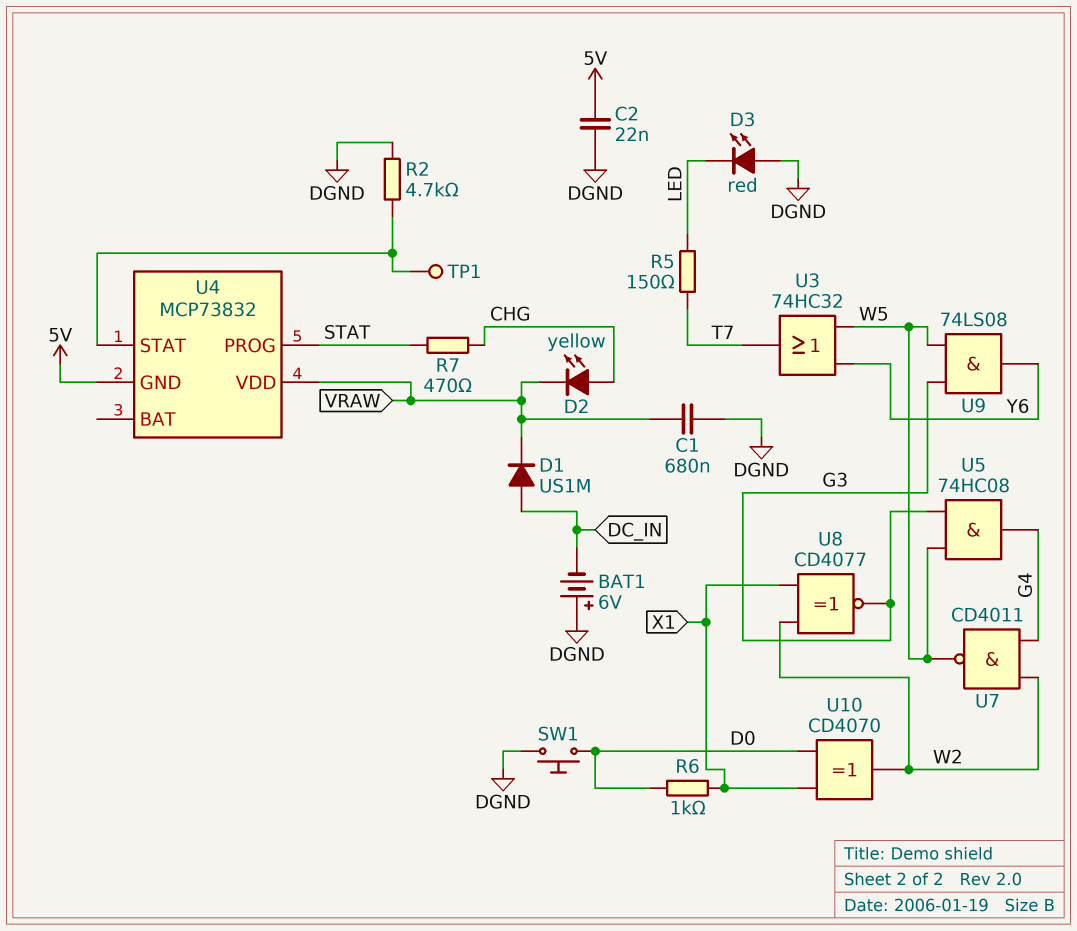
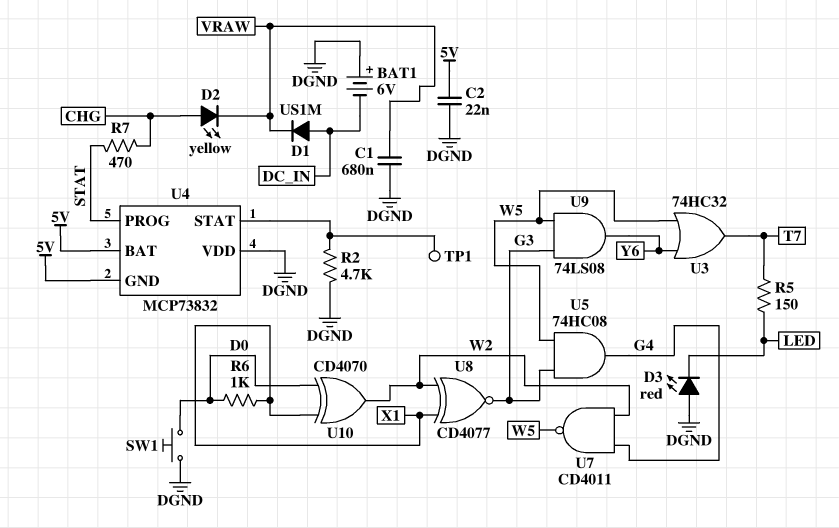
U4 pin BAT: none -> 5V
U4 pin VDD: VRAW -> DGND

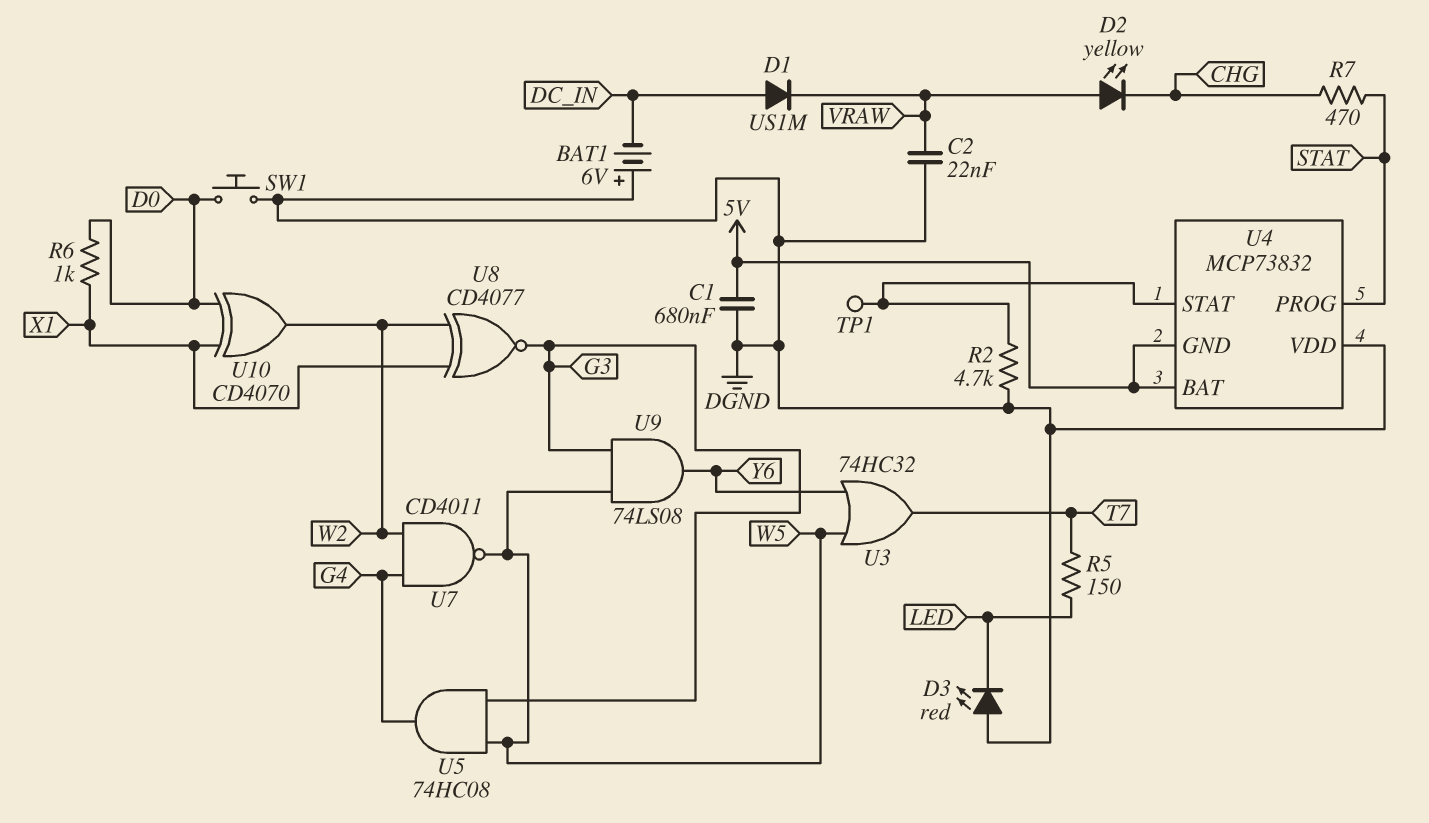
C1: 680nF (DGND, VRAW) -> 680nF (5V, DGND)
C2: 22nF (5V, DGND) -> 22nF (DGND, VRAW)
D2: LED yellow (A CHG, K VRAW) -> LED yellow (A VRAW, K CHG)

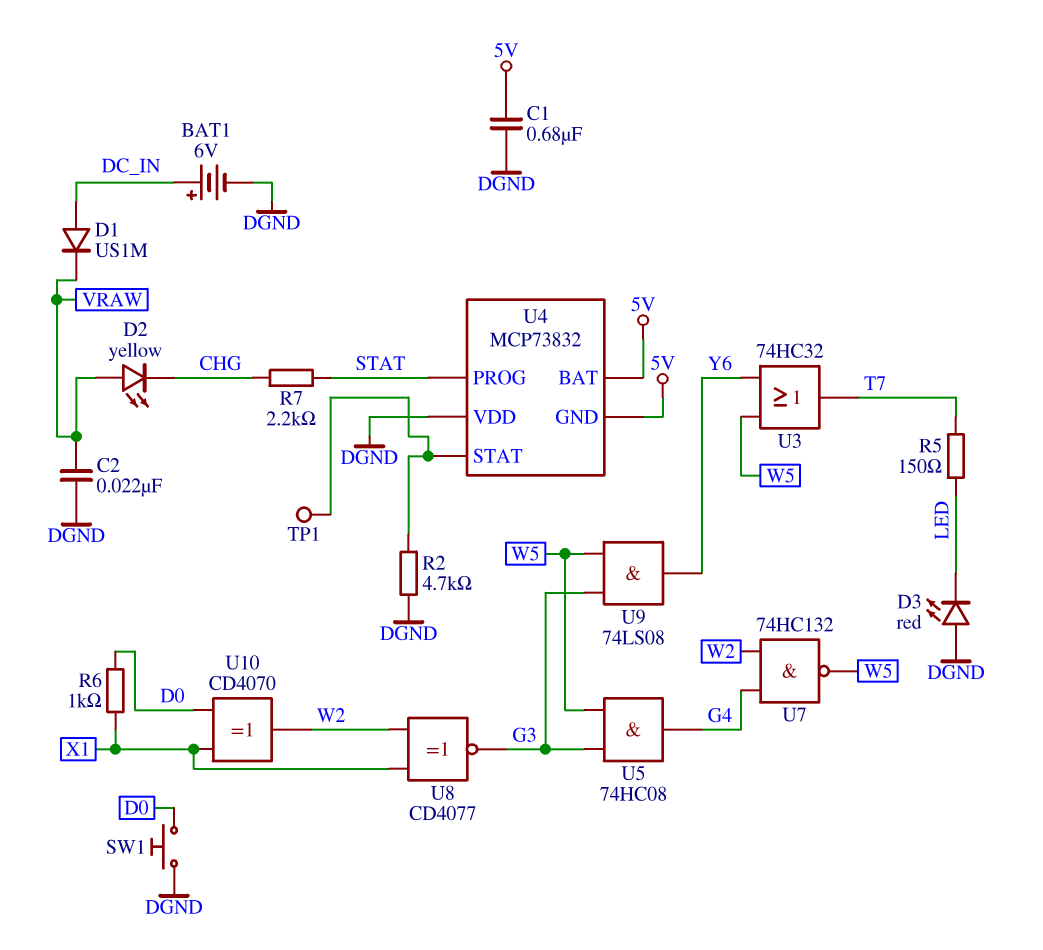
BAT1: 6V (plus DGND, minus DC_IN) -> 6V (plus DC_IN, minus DGND)
R7: 470 (CHG, STAT) -> 2.2k (CHG, STAT)
U7: NAND CD4011 (in G4, in W2, out W5) -> NAND 74HC132 (in G4, in W2, out W5)

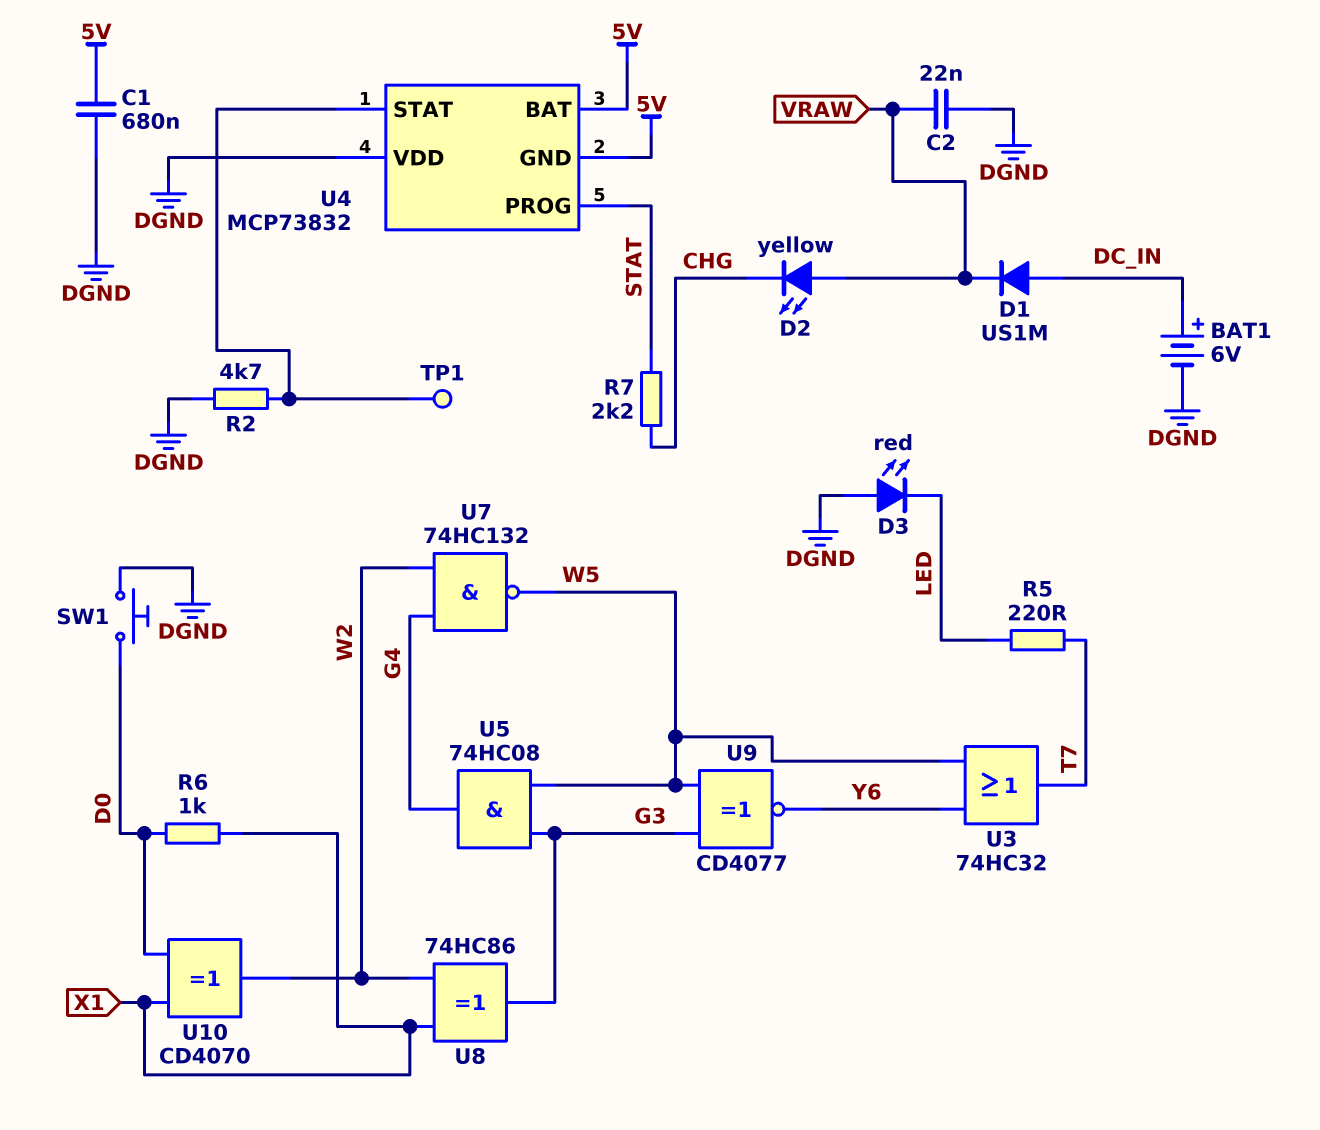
R5: 150 (LED, T7) -> 220 (LED, T7)
U8: XNOR CD4077 (in W2, in X1, out G3) -> XOR 74HC86 (in W2, in X1, out G3)
U9: AND 74LS08 (in G3, in W5, out Y6) -> XNOR CD4077 (in G3, in W5, out Y6)

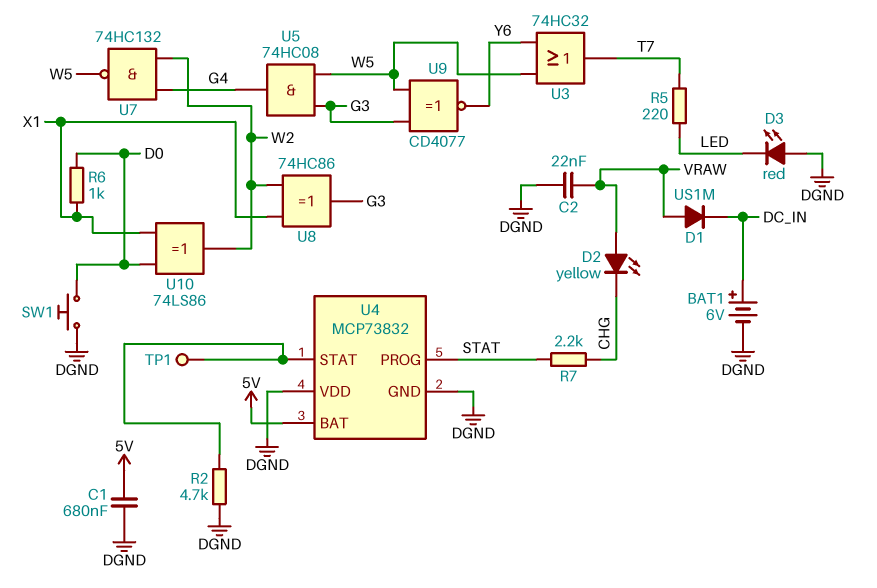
D1: diode US1M (A DC_IN, K VRAW) -> diode US1M (A VRAW, K DC_IN)
U4 pin GND: 5V -> DGND
U10: XOR CD4070 (in D0, in X1, out W2) -> XOR 74LS86 (in D0, in X1, out W2)

